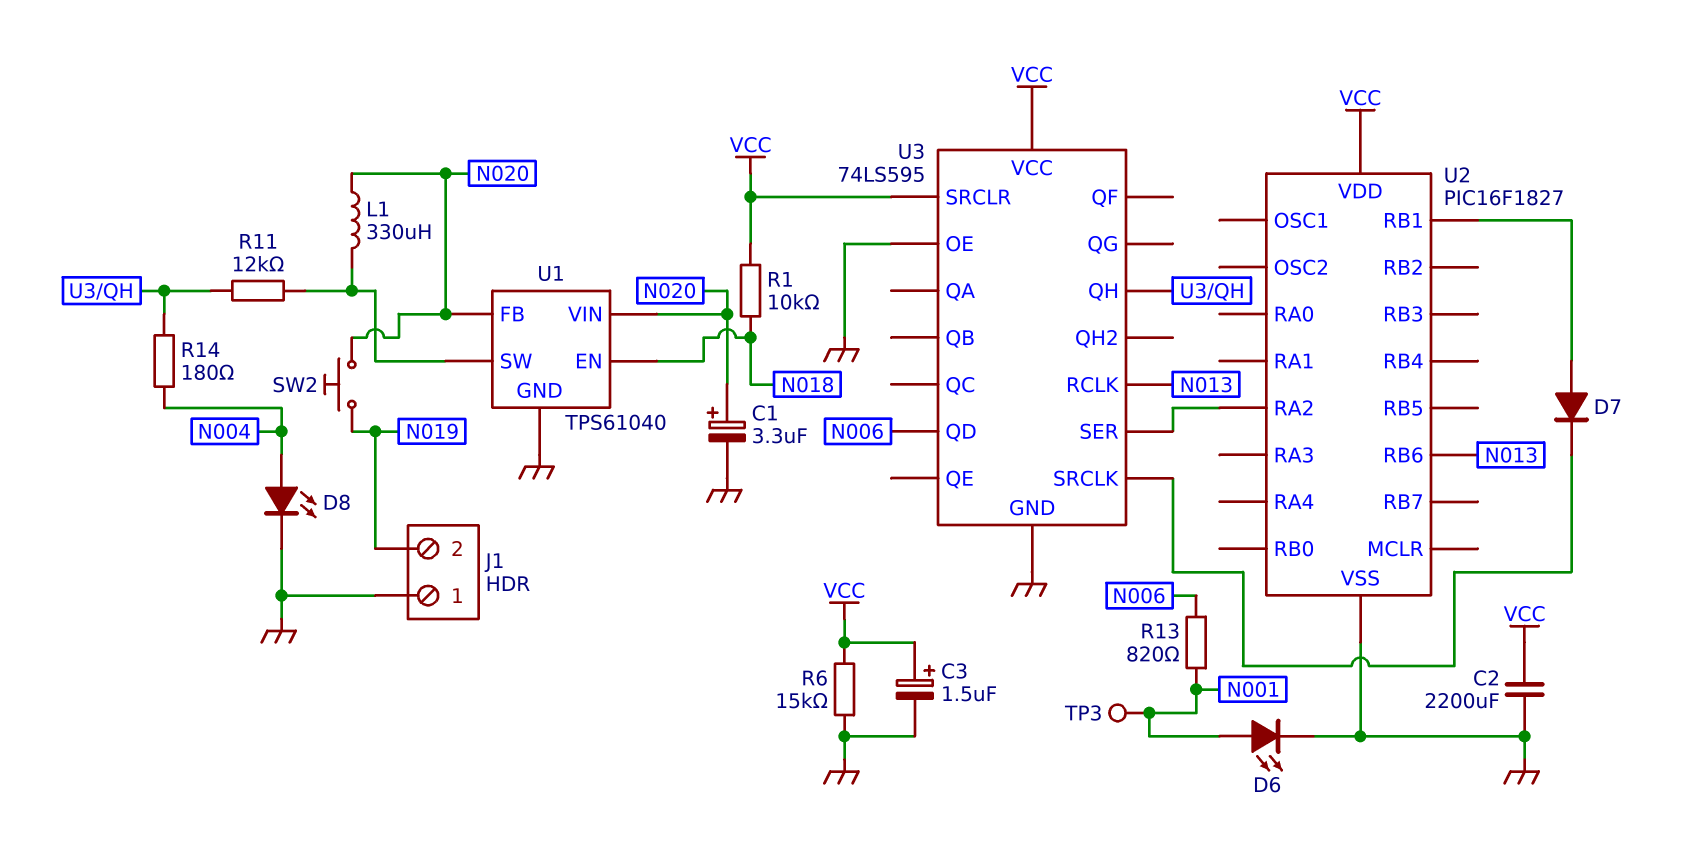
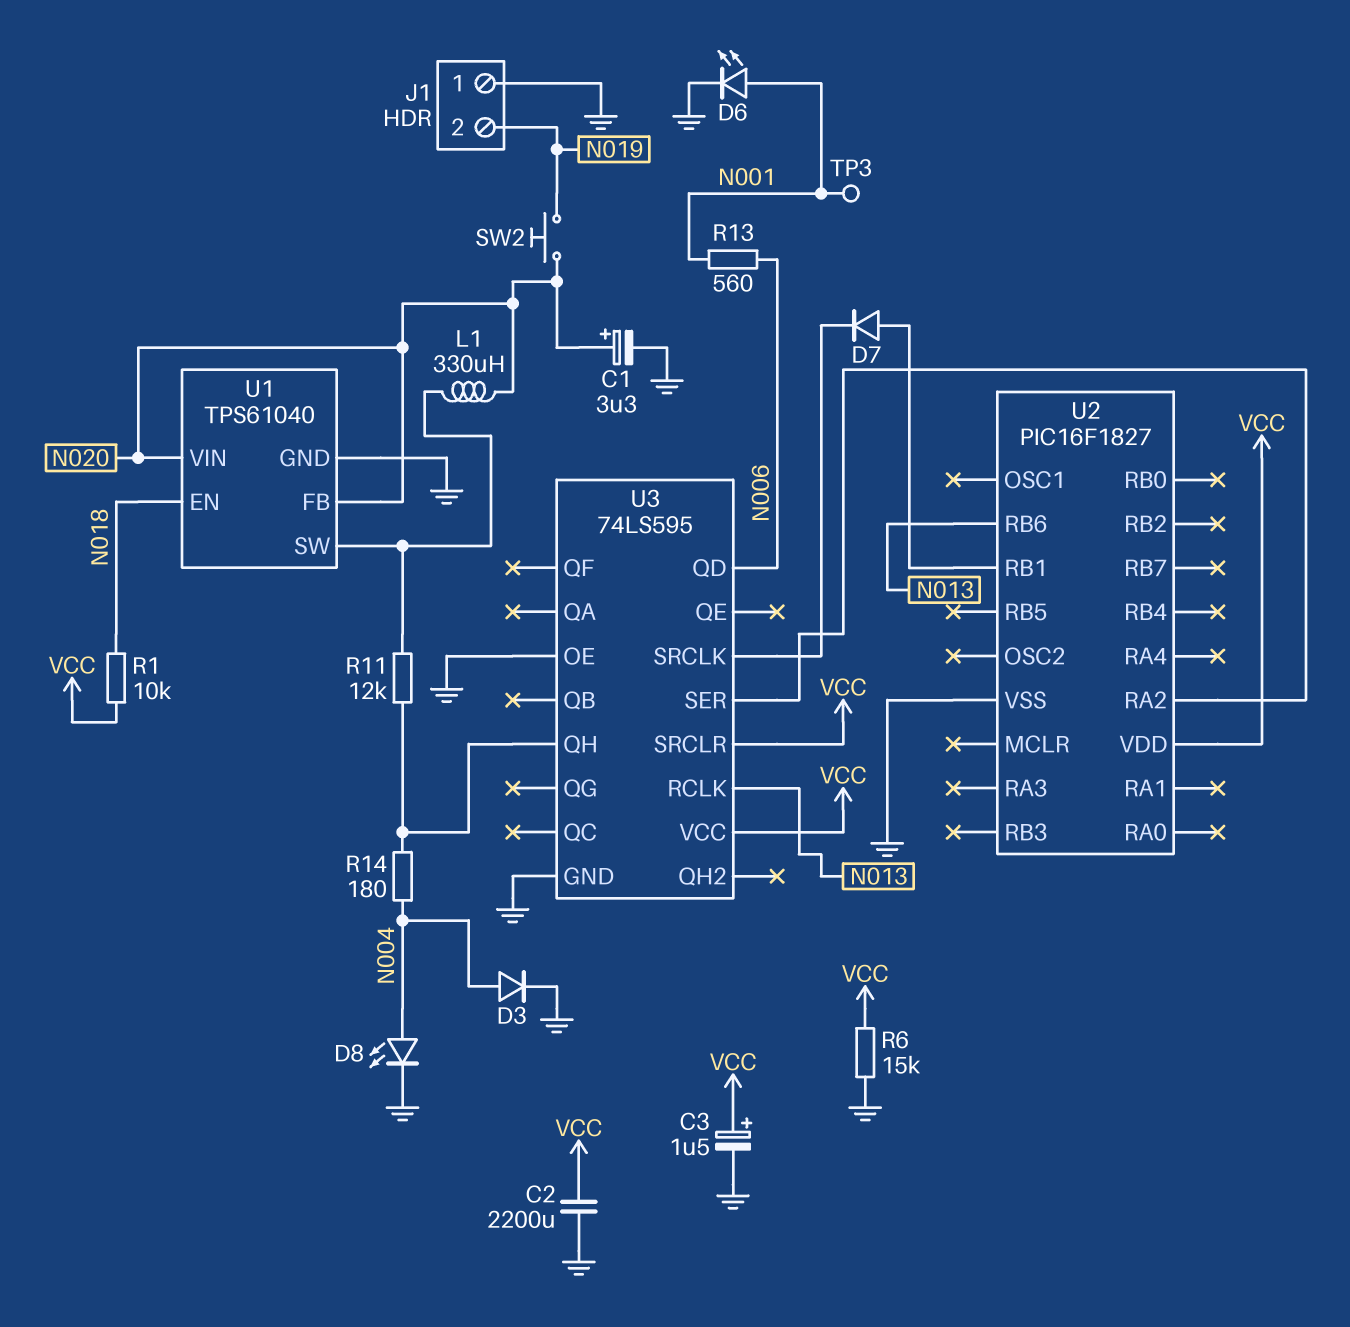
D3: none -> diode (A N004, K GND)
R13: 820 (N001, N006) -> 560 (N001, N006)

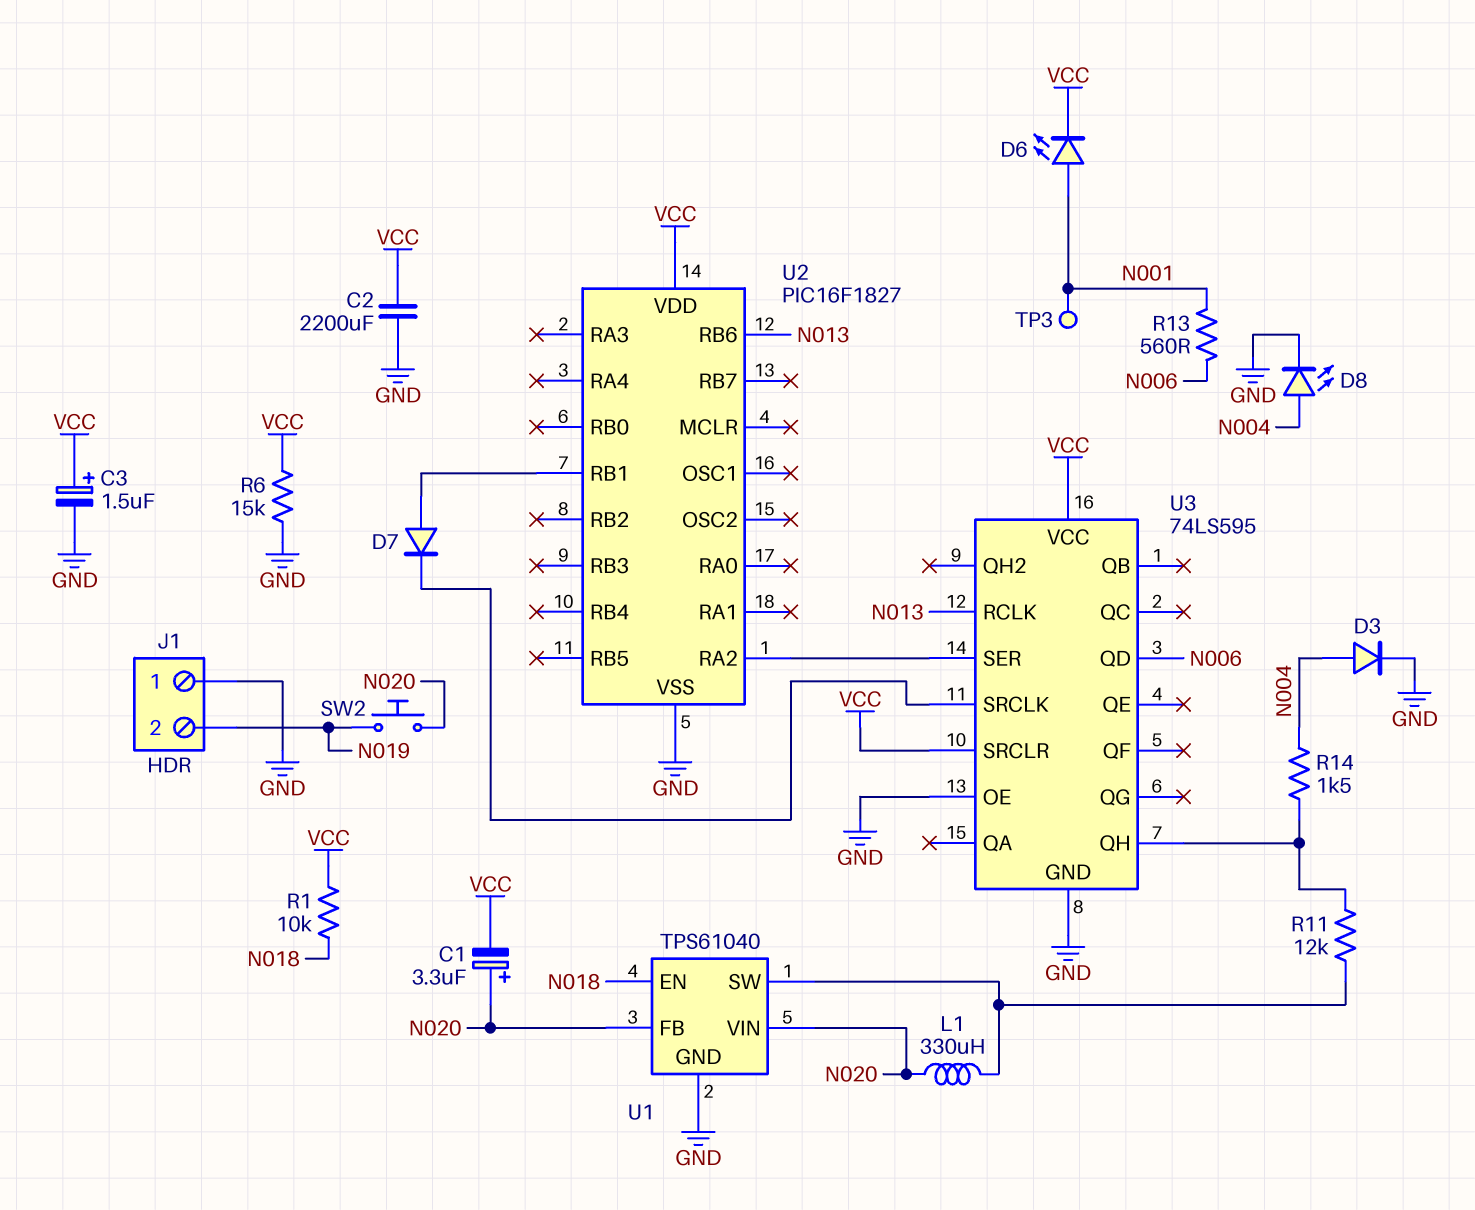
C1: 3.3uF (plus N020, minus GND) -> 3.3uF (plus N020, minus VCC)
D6: LED (A N001, K GND) -> LED (A N001, K VCC)
R14: 180 (N004, U3/QH) -> 1.5k (N004, U3/QH)

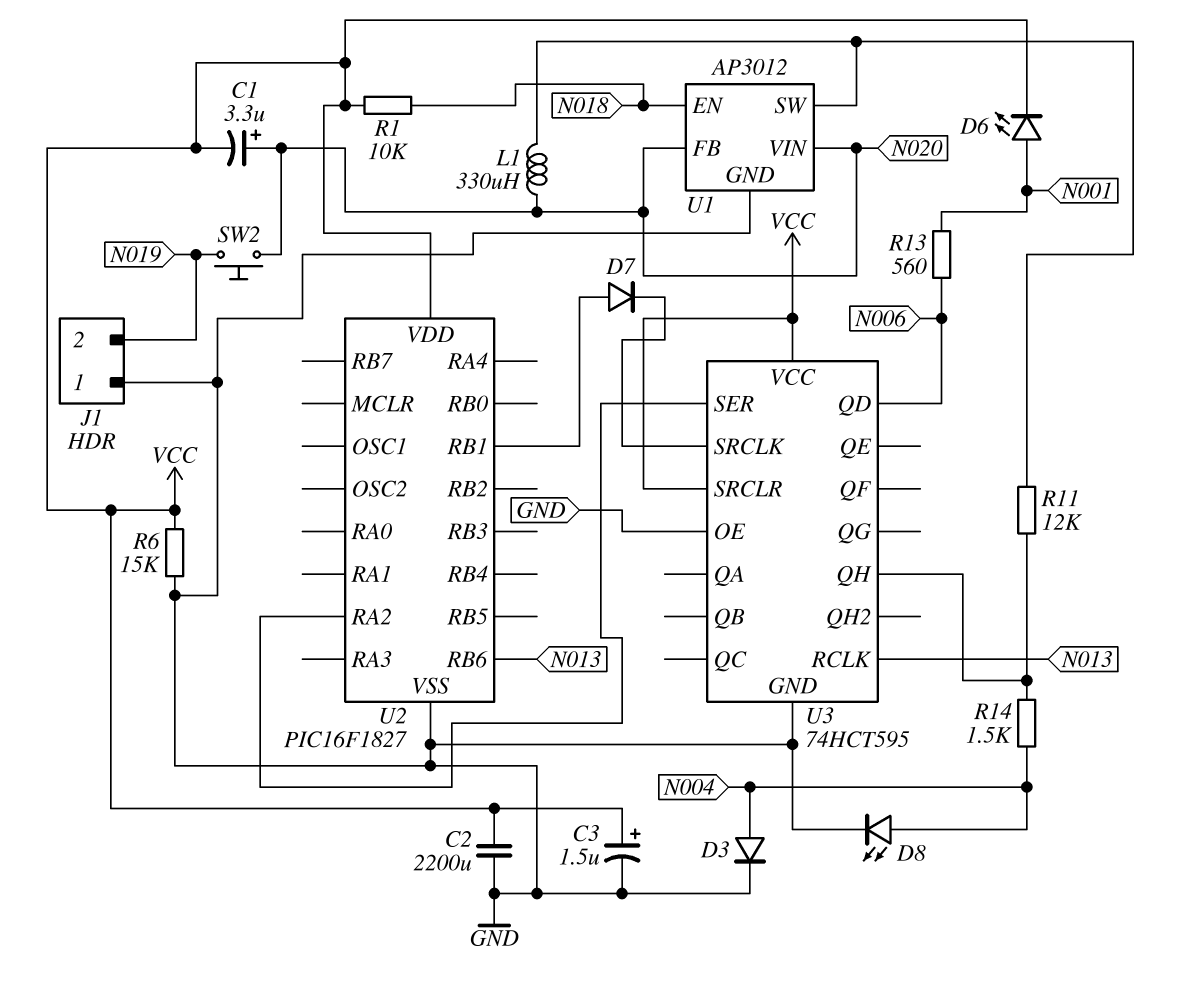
TP3: test point (N001) -> none
U1: TPS61040 -> AP3012
U3: 74LS595 -> 74HCT595

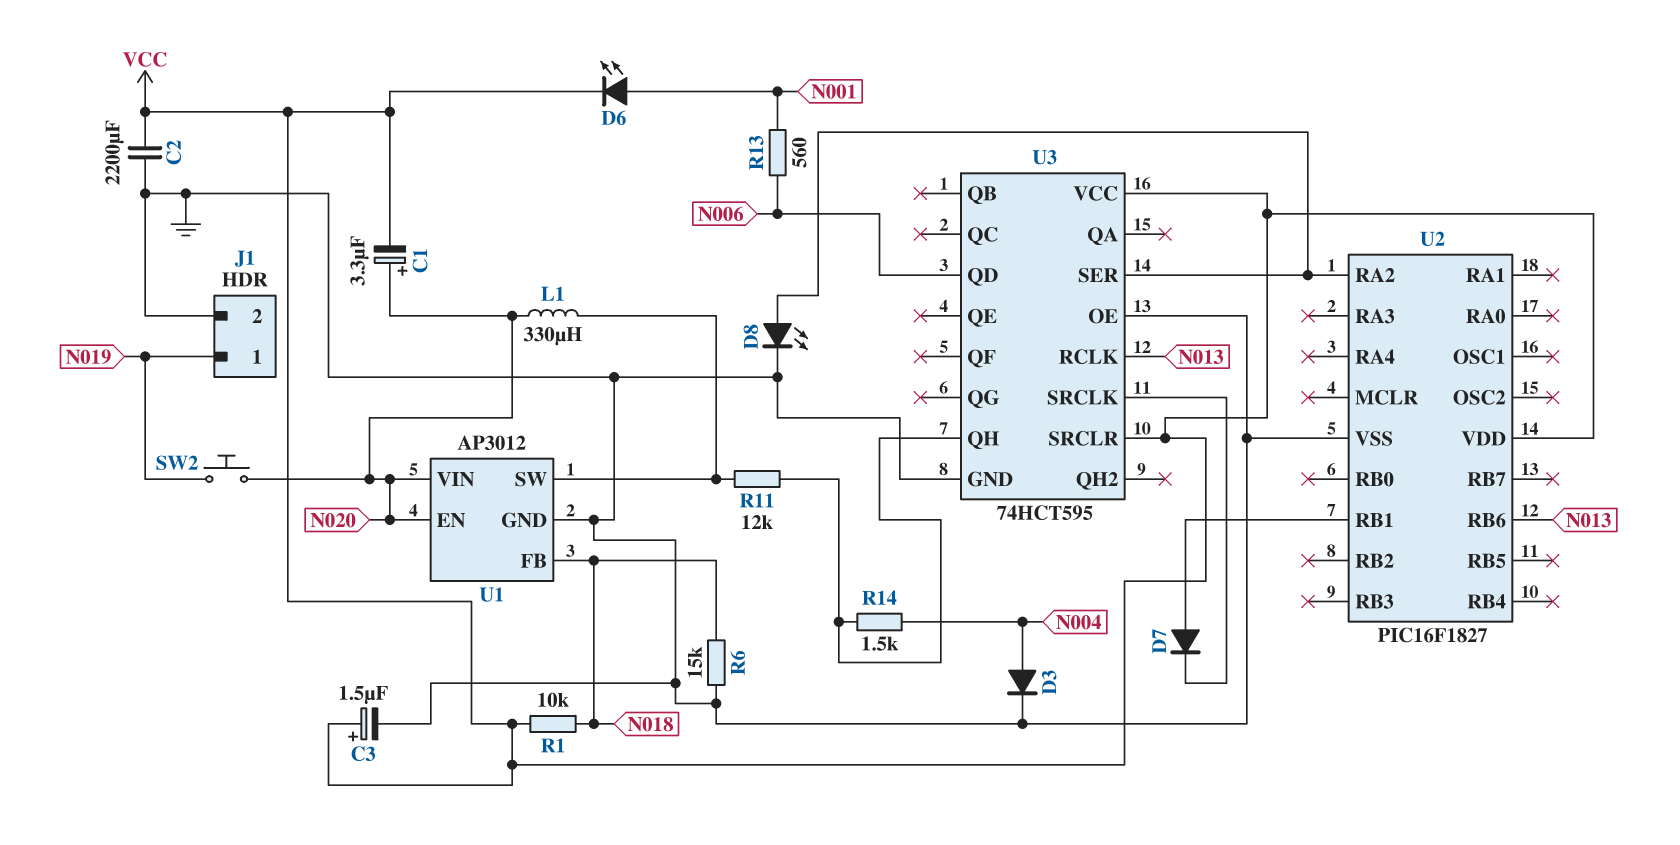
D8: LED (A N004, K GND) -> LED (A U2/RA2, K GND)
J1 pin 1: GND -> N019
J1 pin 2: N019 -> GND
R6: 15k (GND, VCC) -> 15k (GND, N018)
U1 pin EN: N018 -> N020
U1 pin FB: N020 -> N018

